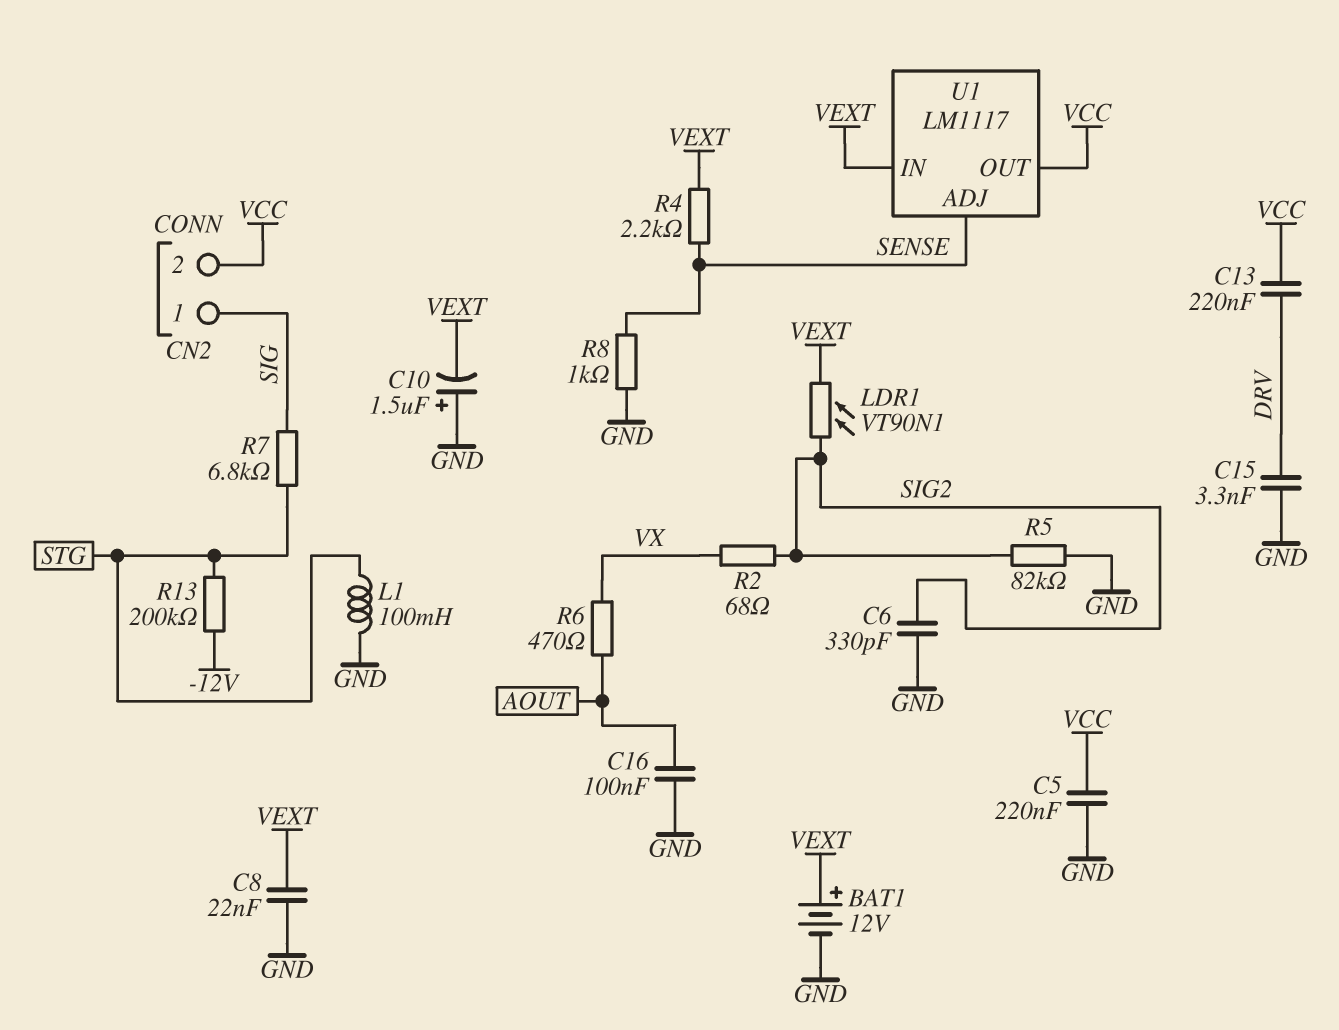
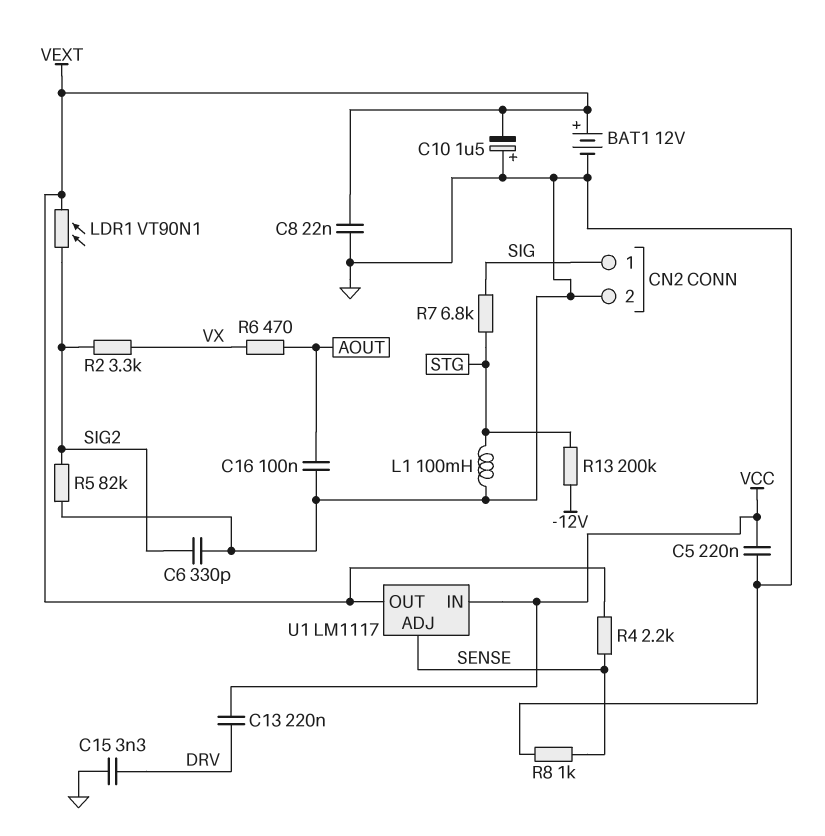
CN2 pin 2: VCC -> GND
R2: 68 (SIG2, VX) -> 3.3k (SIG2, VX)
U1 pin IN: VEXT -> VCC
U1 pin OUT: VCC -> VEXT

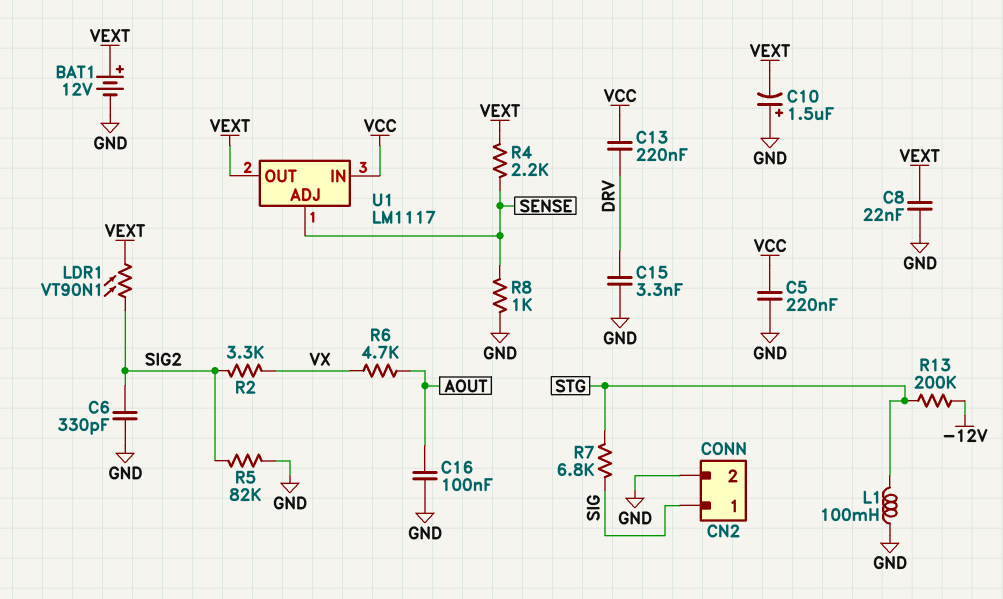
R6: 470 (AOUT, VX) -> 4.7k (AOUT, VX)

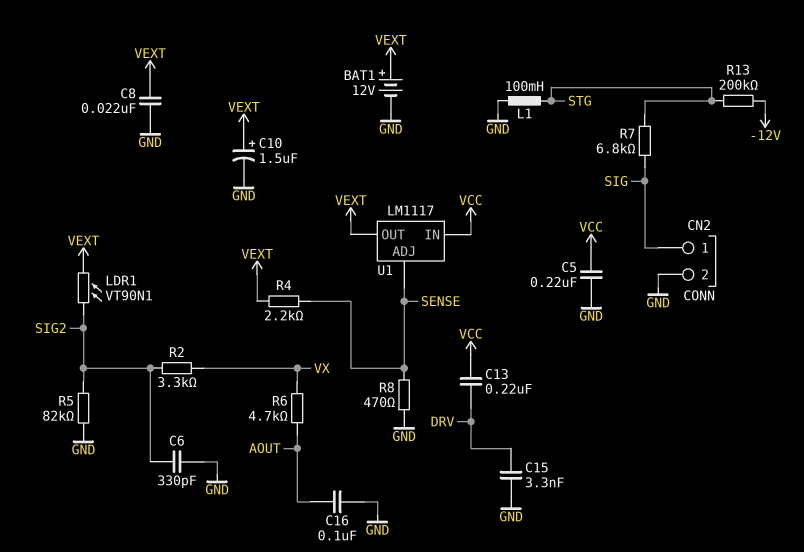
C10: 1.5uF (plus GND, minus VEXT) -> 1.5uF (plus VEXT, minus GND)
R8: 1k (GND, SENSE) -> 470 (GND, SENSE)

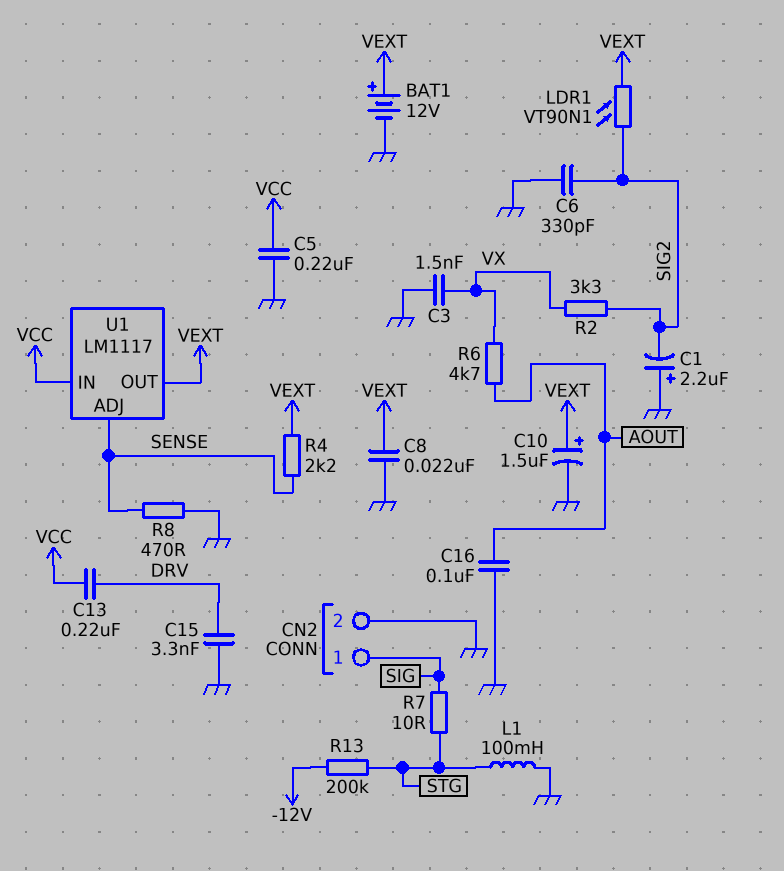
C1: none -> 2.2uF (plus GND, minus SIG2)
C3: none -> 1.5nF (GND, VX)
R5: 82k (GND, SIG2) -> none
R7: 6.8k (SIG, STG) -> 10 (SIG, STG)

